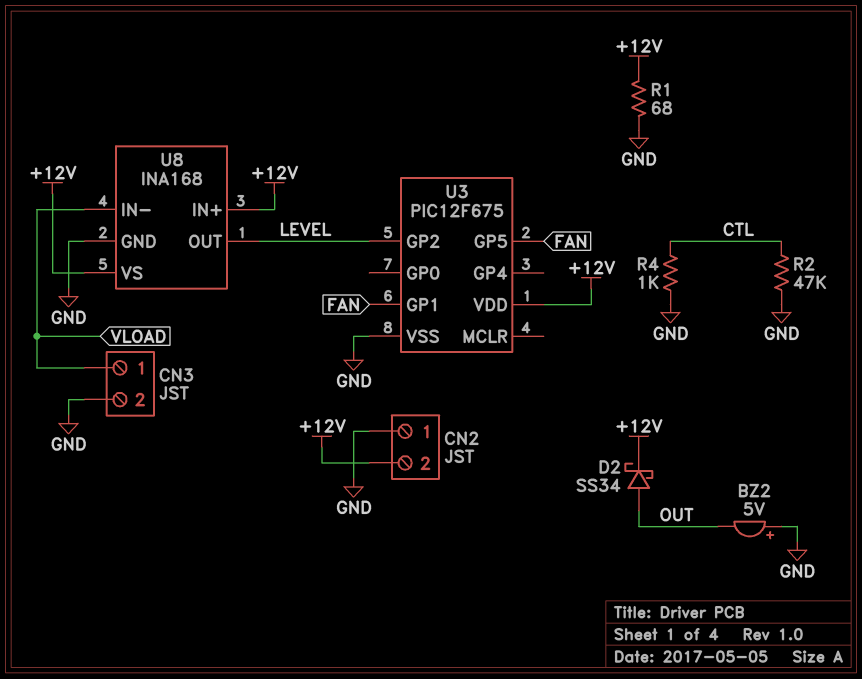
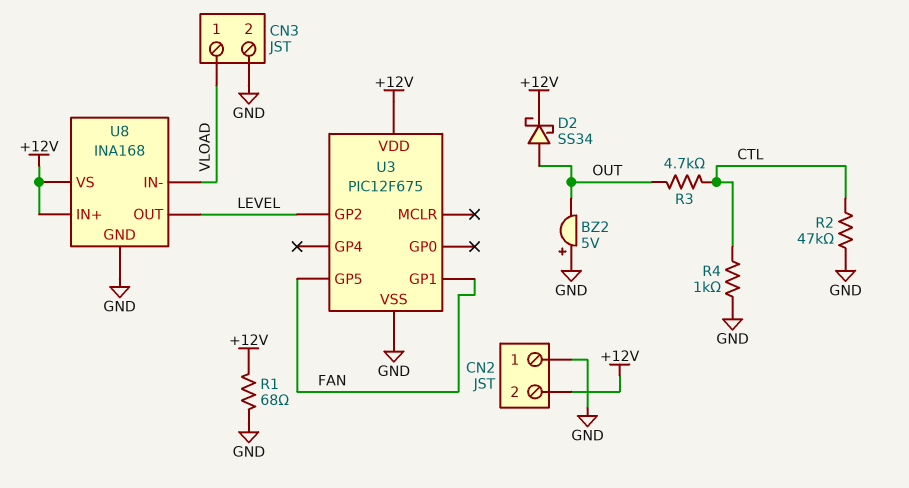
R3: none -> 4.7k (CTL, OUT)

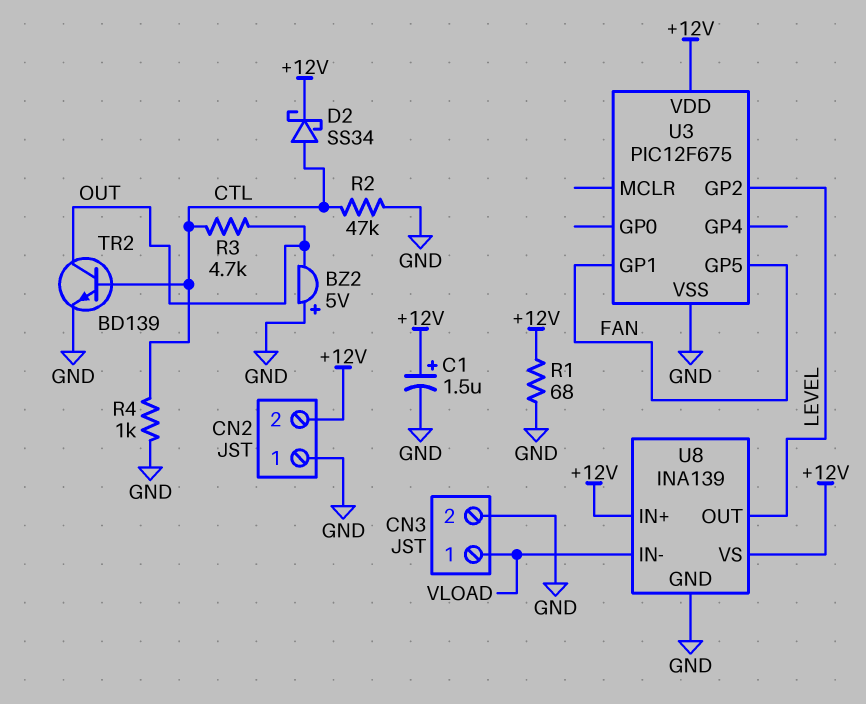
C1: none -> 1.5uF (plus +12V, minus GND)
D2: schottky SS34 (A OUT, K +12V) -> schottky SS34 (A CTL, K +12V)
TR2: none -> NPN BD139 (B CTL, C OUT, E GND)
U8: INA168 -> INA139

